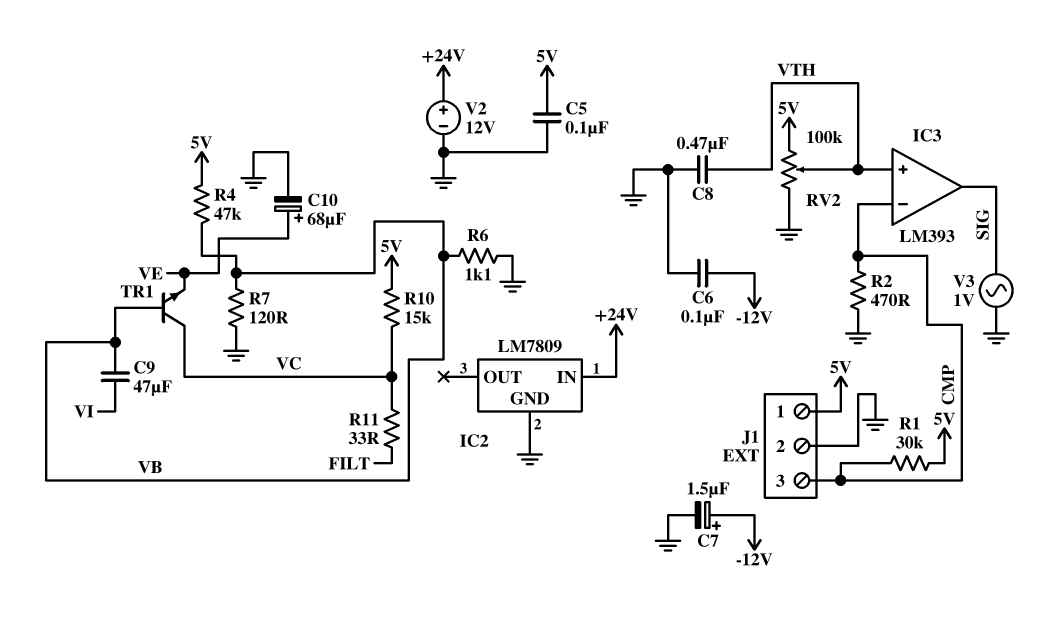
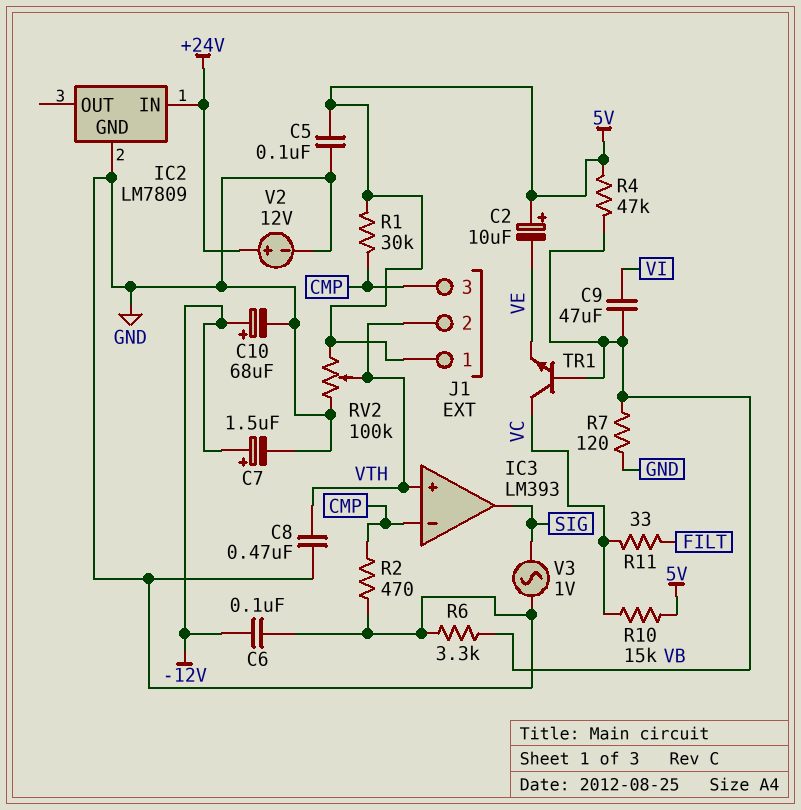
C2: none -> 10uF (plus 5V, minus VE)
C10: 68uF (plus VE, minus GND) -> 68uF (plus -12V, minus GND)
J1 pin 2: GND -> VTH
R6: 1.1k (GND, VB) -> 3.3k (GND, VB)

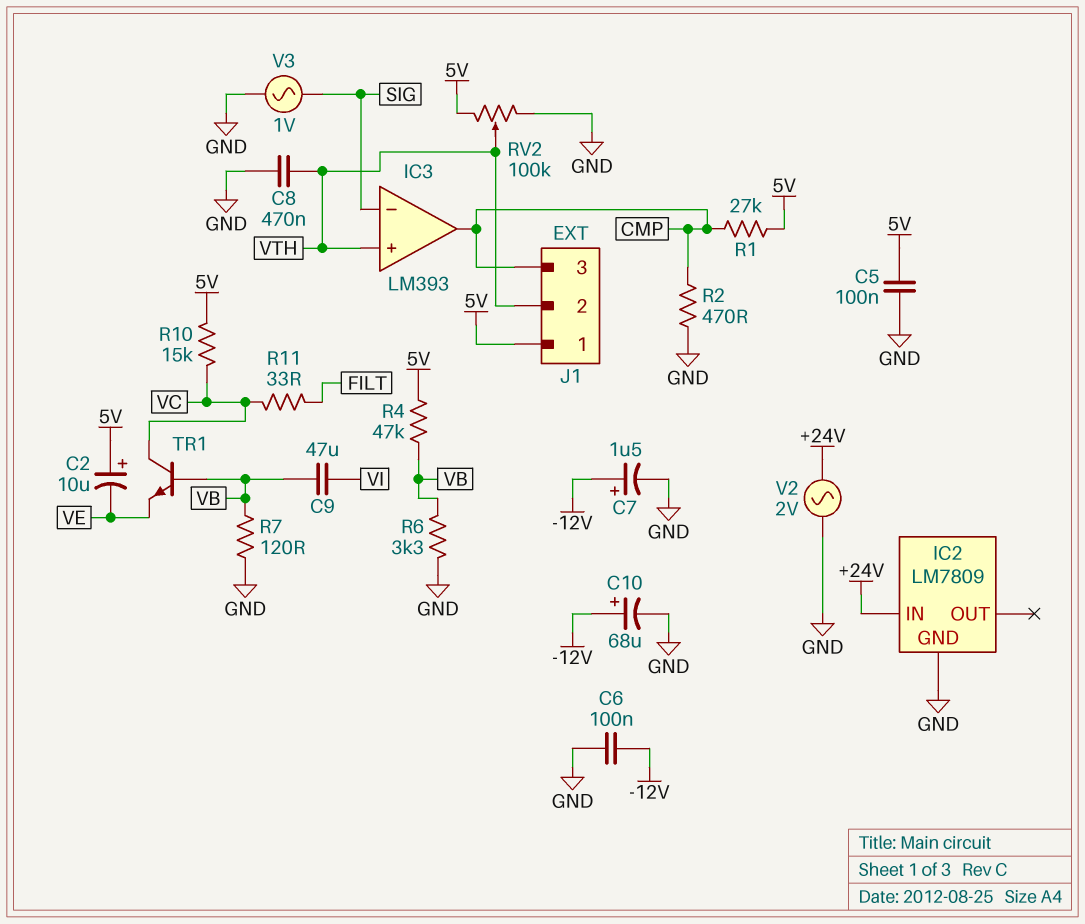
IC3 pin in-: CMP -> SIG
IC3 pin out: SIG -> CMP
R1: 30k (5V, CMP) -> 27k (5V, CMP)
V2: 12V (plus +24V, minus GND) -> AC 2V (+24V, GND)

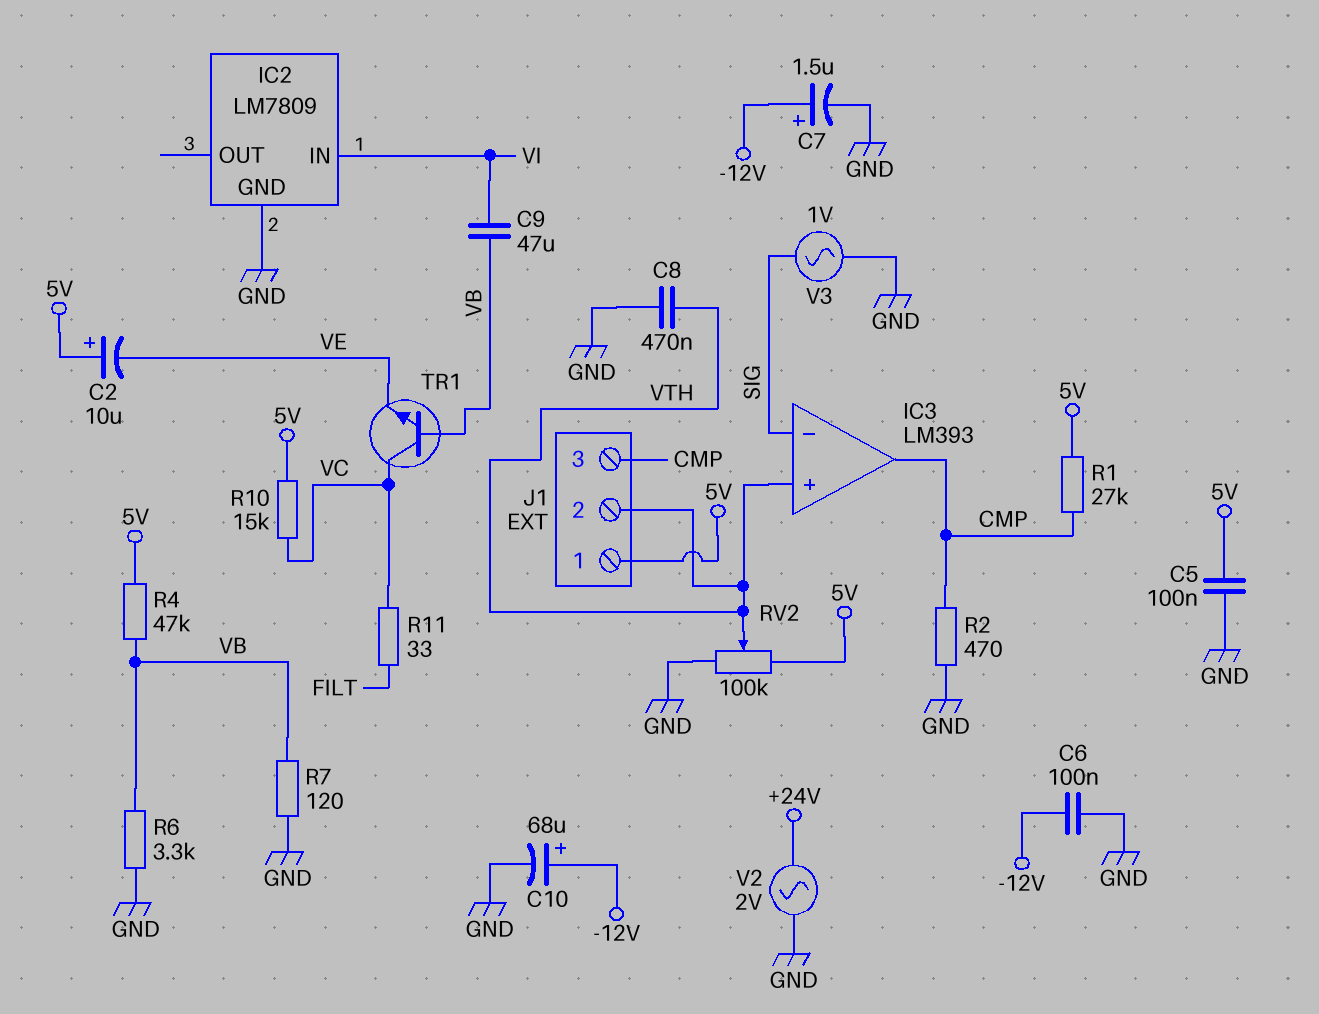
IC2 pin IN: +24V -> VI

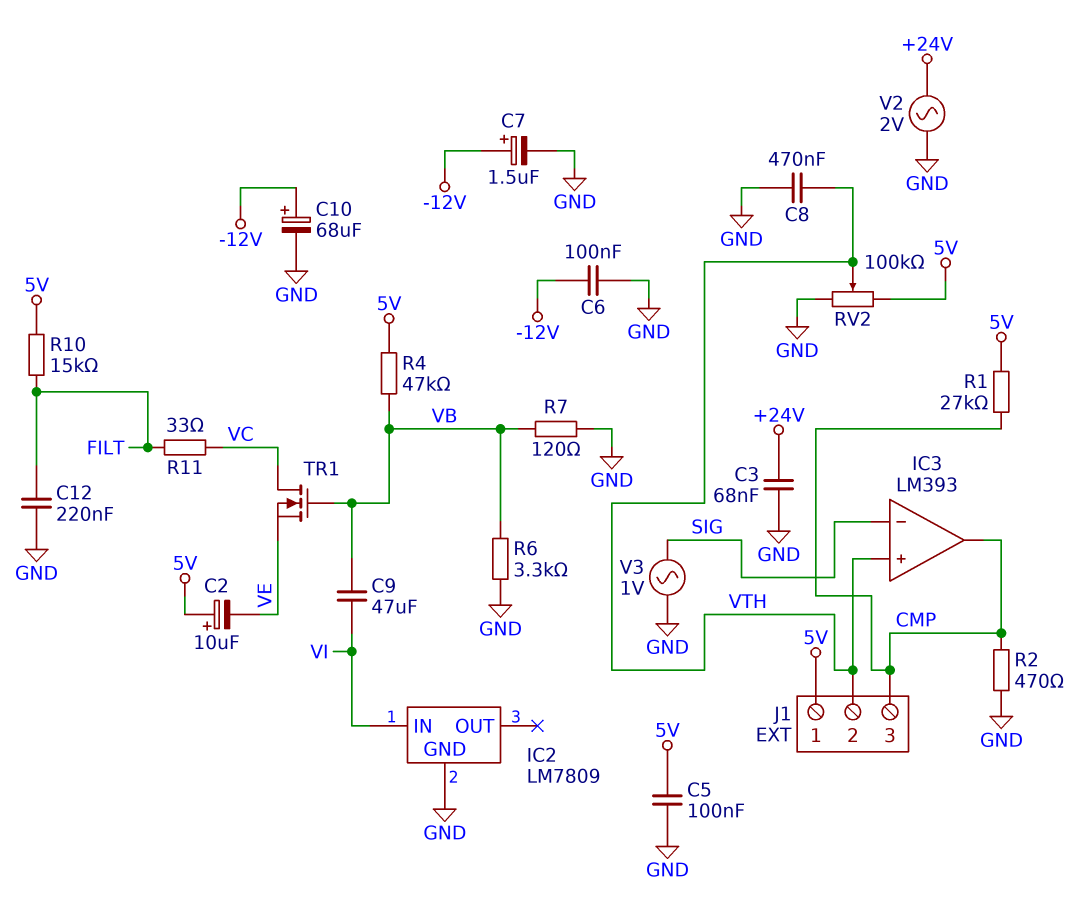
C3: none -> 68nF (+24V, GND)
C12: none -> 220nF (FILT, GND)
R10: 15k (5V, VC) -> 15k (5V, FILT)
TR1: NPN (B VB, C VC, E VE) -> NMOS (G VB, D VC, S VE)

